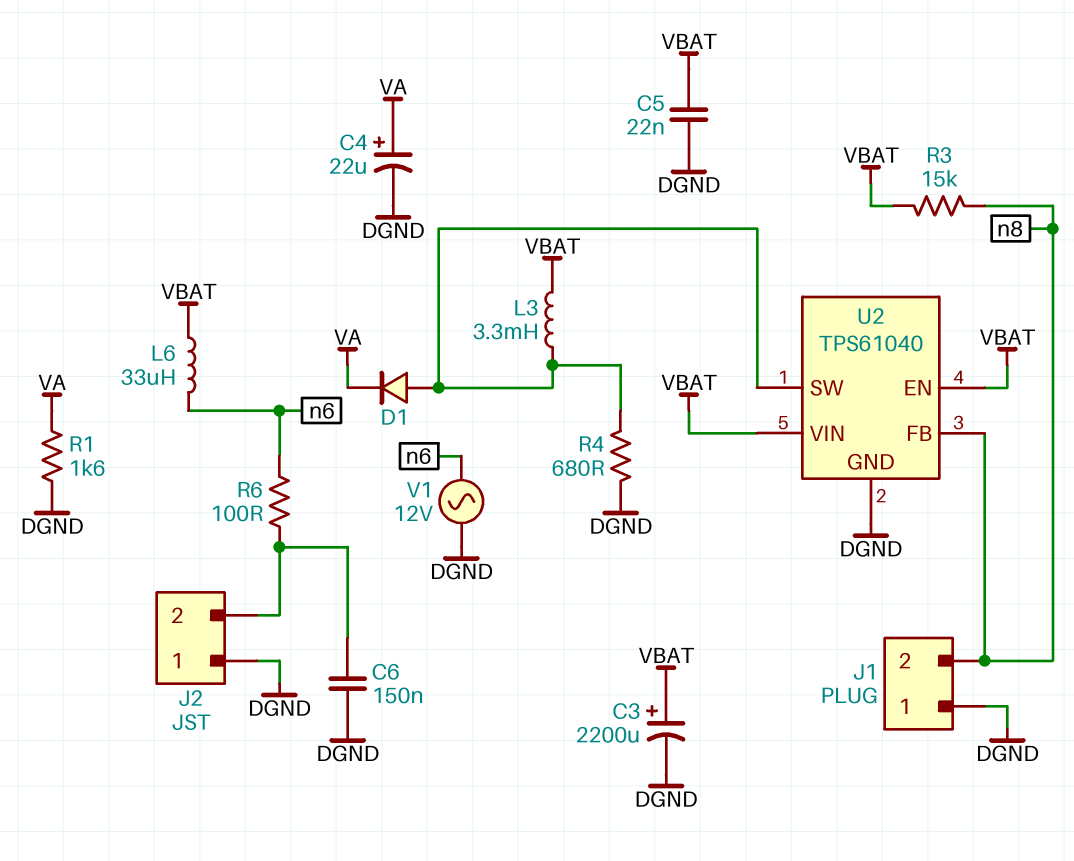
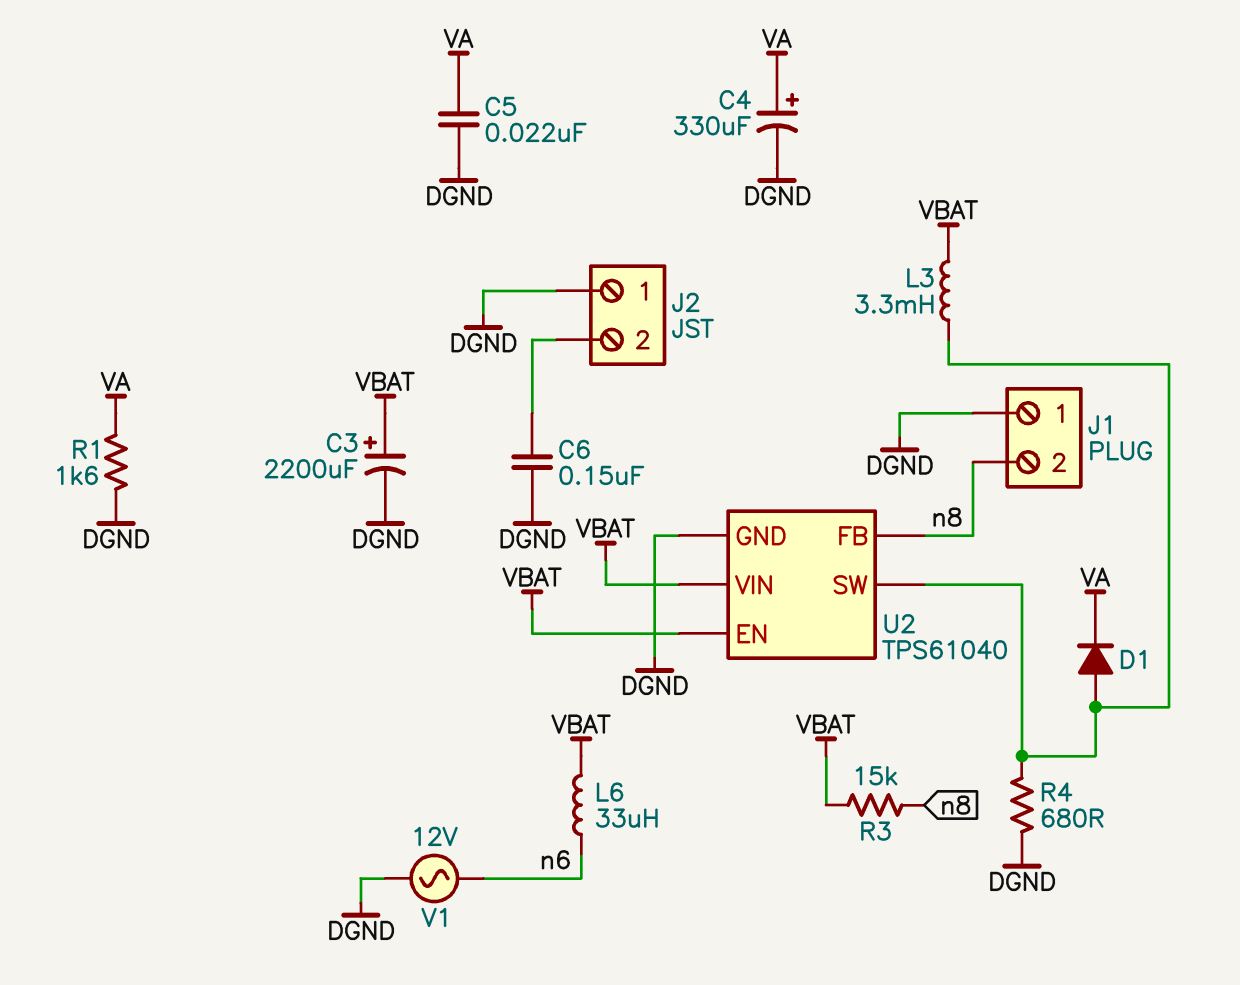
C4: 22uF (plus VA, minus DGND) -> 330uF (plus VA, minus DGND)
C5: 22nF (DGND, VBAT) -> 22nF (DGND, VA)
R6: 100 (J2/2, n6) -> none

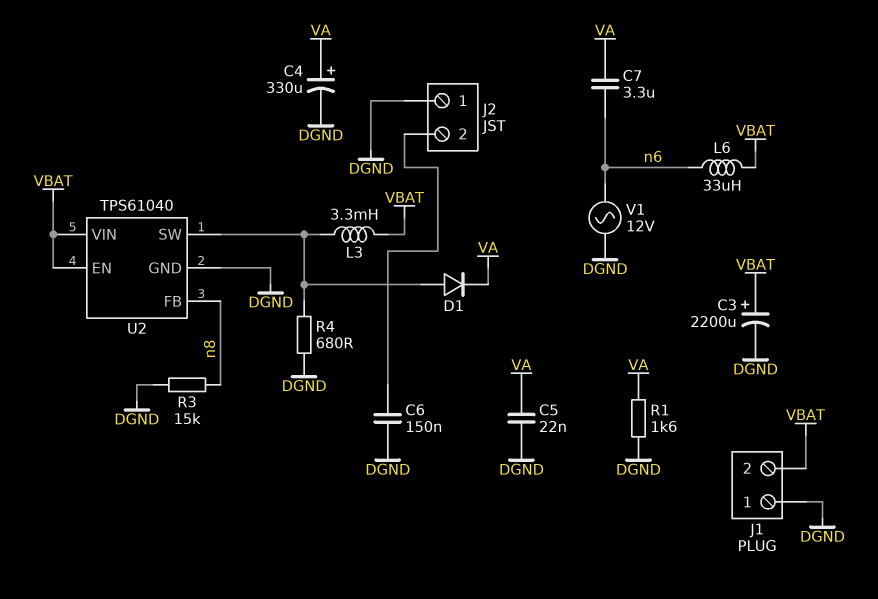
C7: none -> 3.3uF (VA, n6)
J1 pin 2: n8 -> VBAT
R3: 15k (VBAT, n8) -> 15k (DGND, n8)

